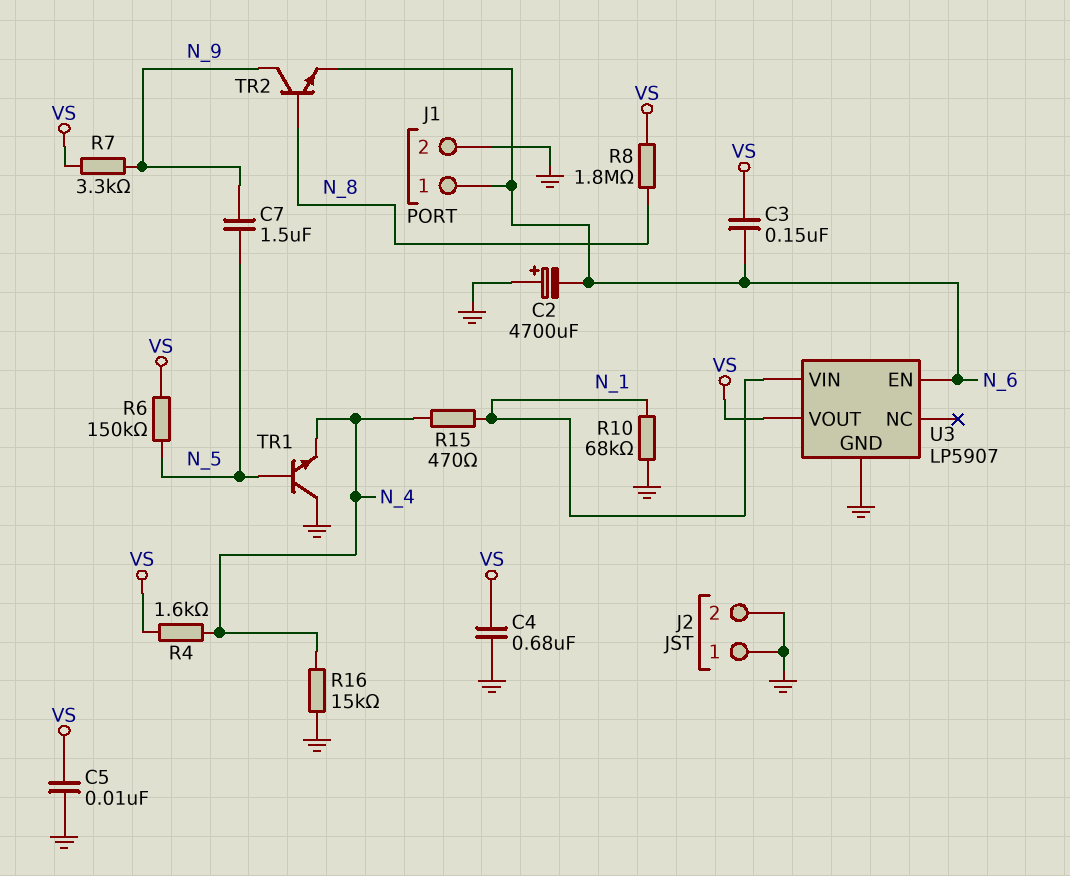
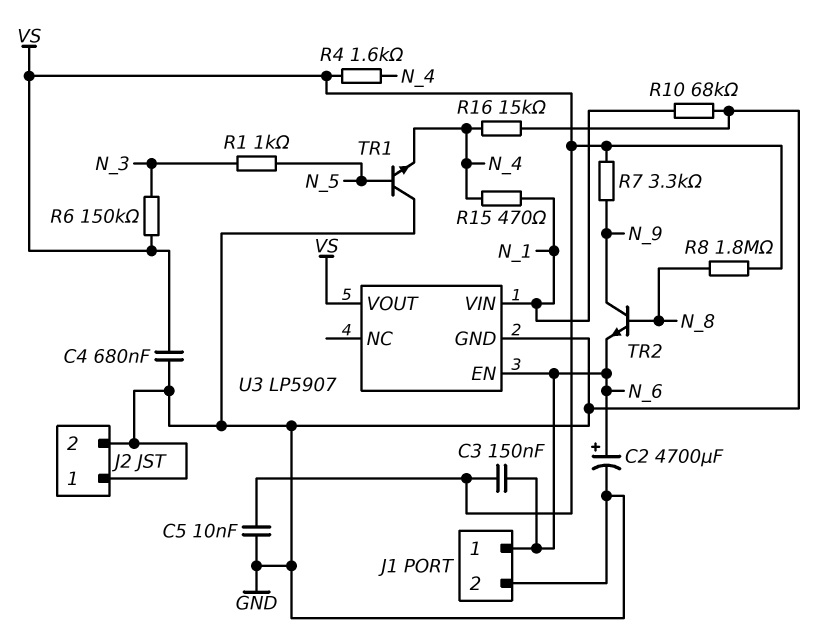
C2: 4700uF (plus GND, minus N_6) -> 4700uF (plus N_6, minus GND)
C7: 1.5uF (N_5, N_9) -> none
R1: none -> 1k (N_3, N_5)
R6: 150k (N_5, VS) -> 150k (N_3, VS)

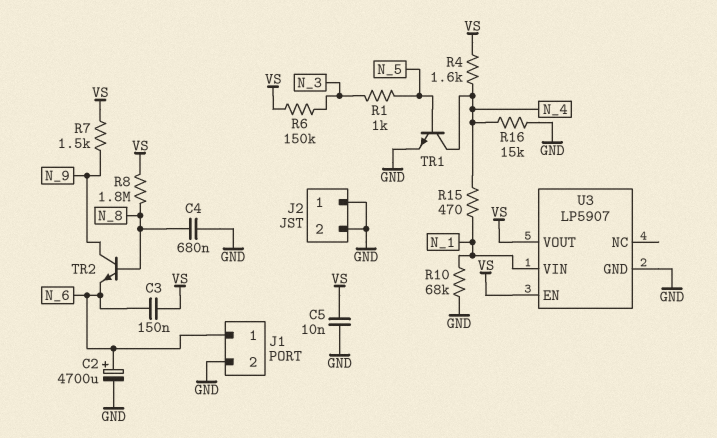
C4: 680nF (GND, VS) -> 680nF (GND, N_8)
R7: 3.3k (N_9, VS) -> 1.5k (N_9, VS)
TR1: NPN (B N_5, C GND, E N_4) -> NPN (B N_5, C N_4, E GND)
U3 pin EN: N_6 -> VS

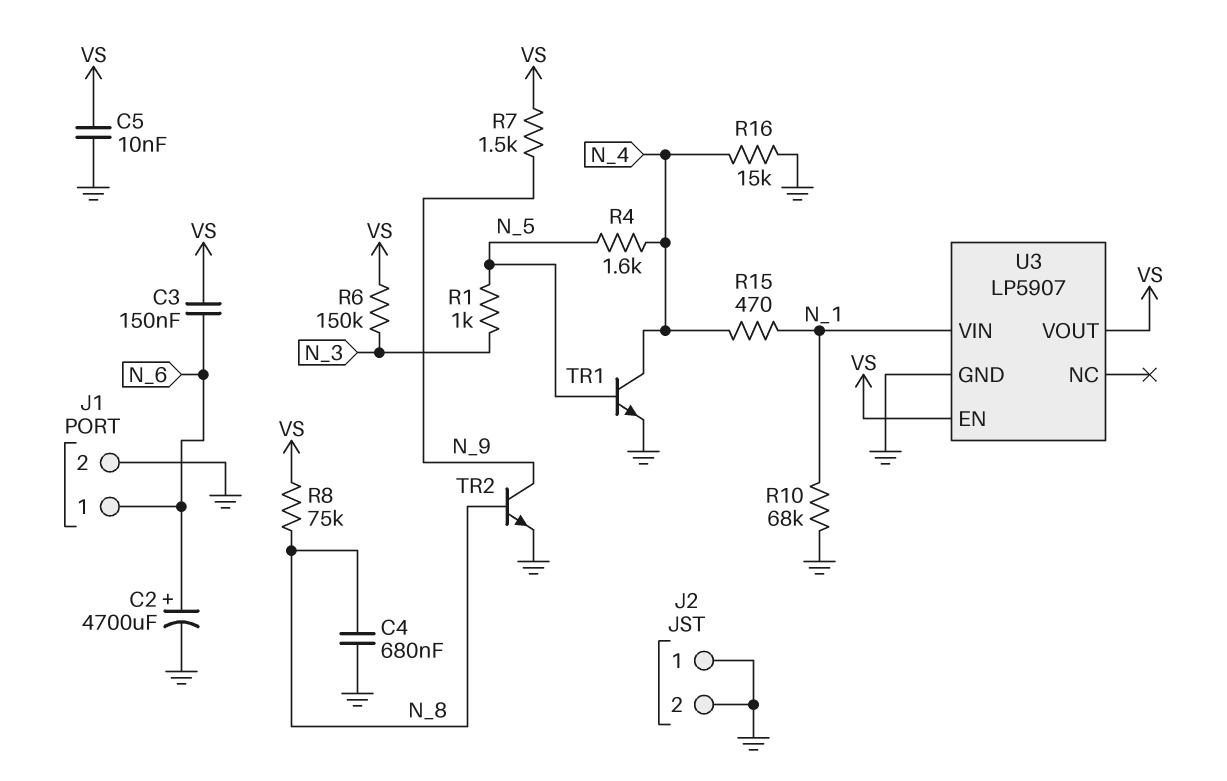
R4: 1.6k (N_4, VS) -> 1.6k (N_4, N_5)
R8: 1.8M (N_8, VS) -> 75k (N_8, VS)
TR2: NPN (B N_8, C N_9, E N_6) -> NPN (B N_8, C N_9, E GND)

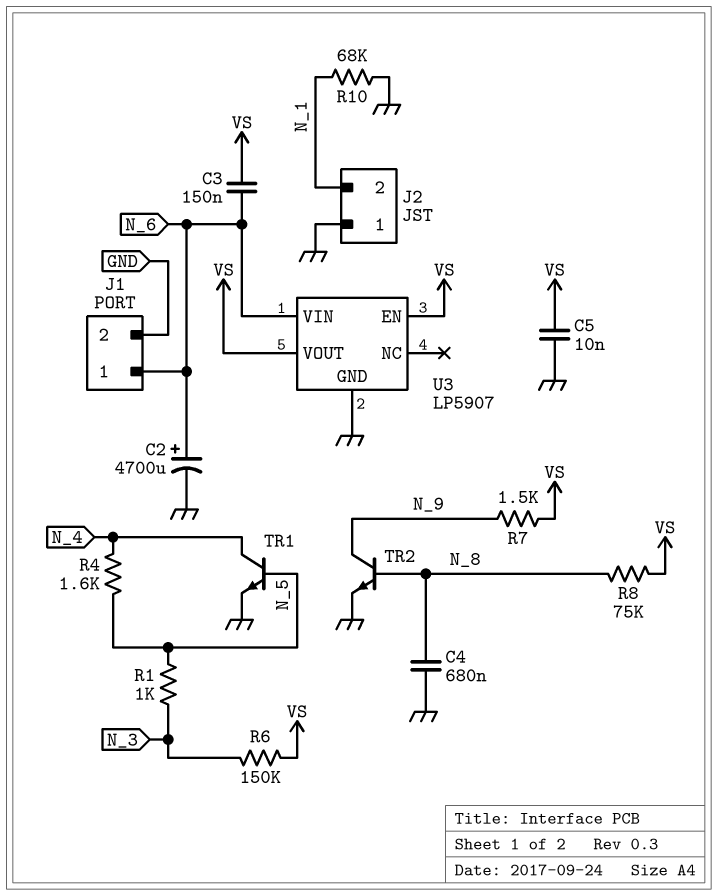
J2 pin 2: GND -> N_1
R15: 470 (N_1, N_4) -> none
R16: 15k (GND, N_4) -> none
U3 pin VIN: N_1 -> N_6

